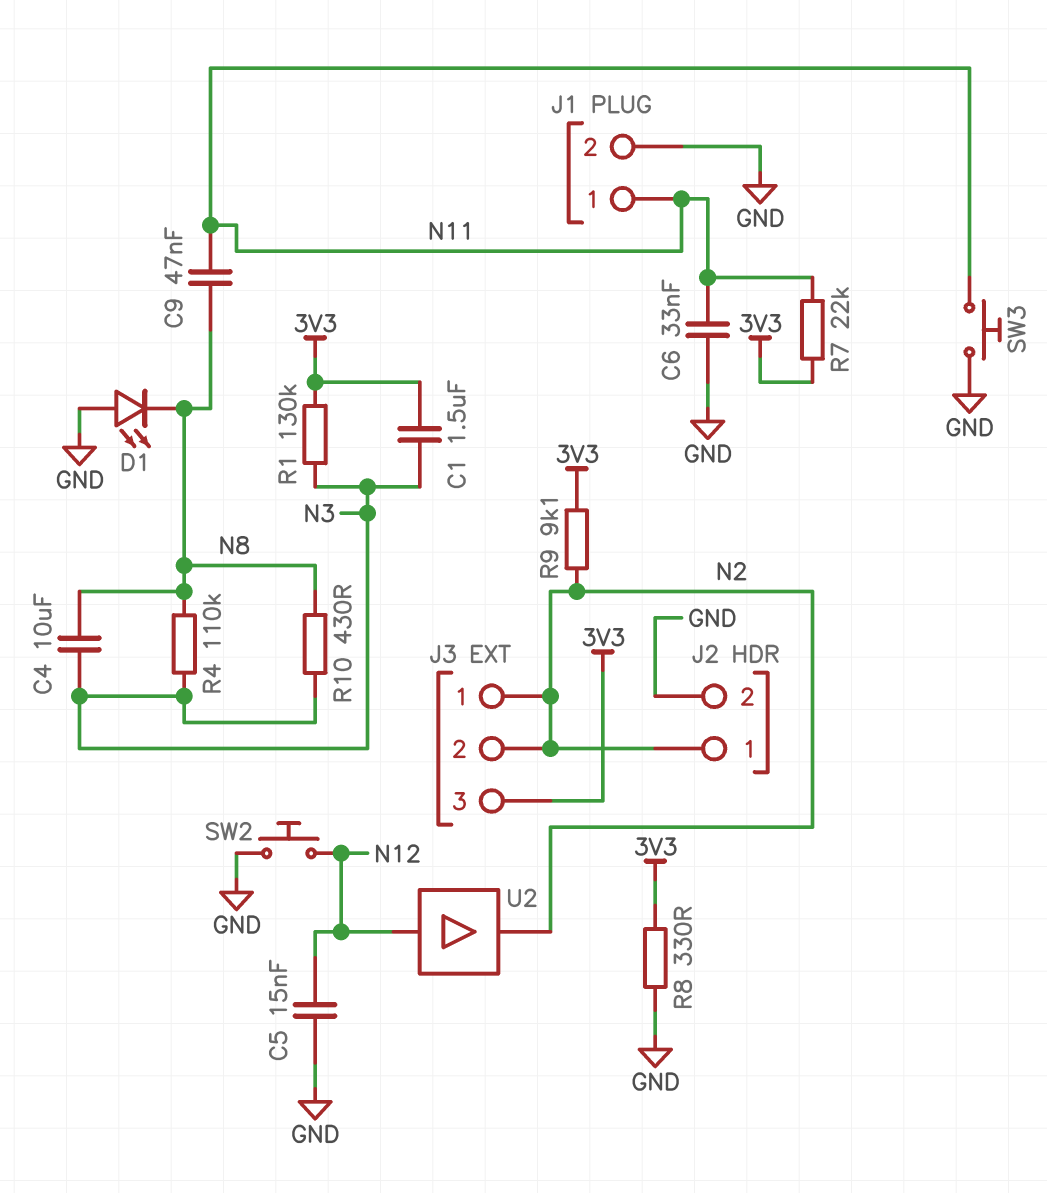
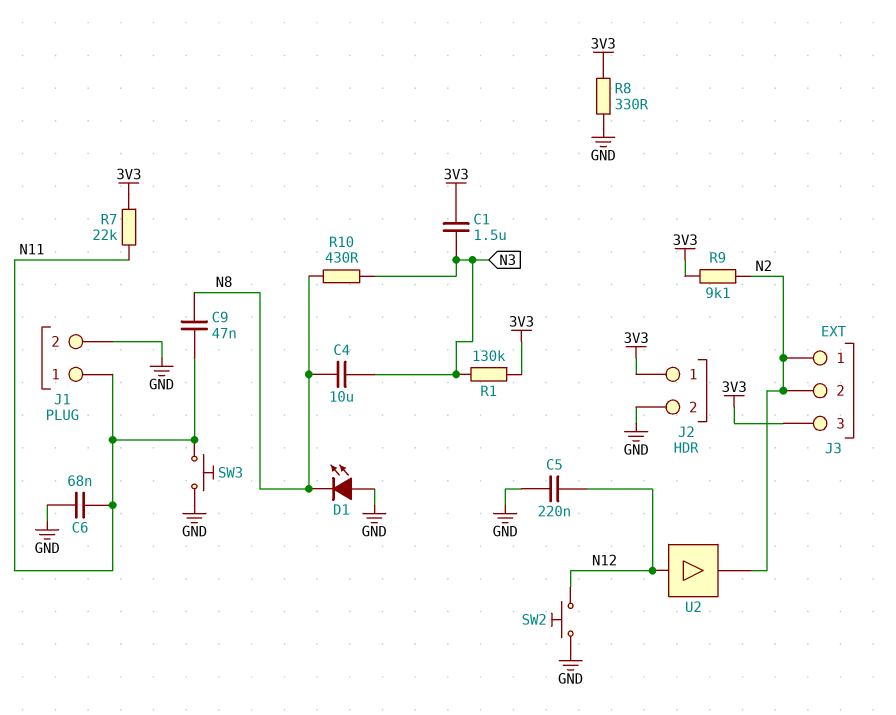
C5: 15nF (GND, N12) -> 220nF (GND, N12)
C6: 33nF (GND, N11) -> 68nF (GND, N11)
J2 pin 1: N2 -> 3V3
R4: 110k (N3, N8) -> none

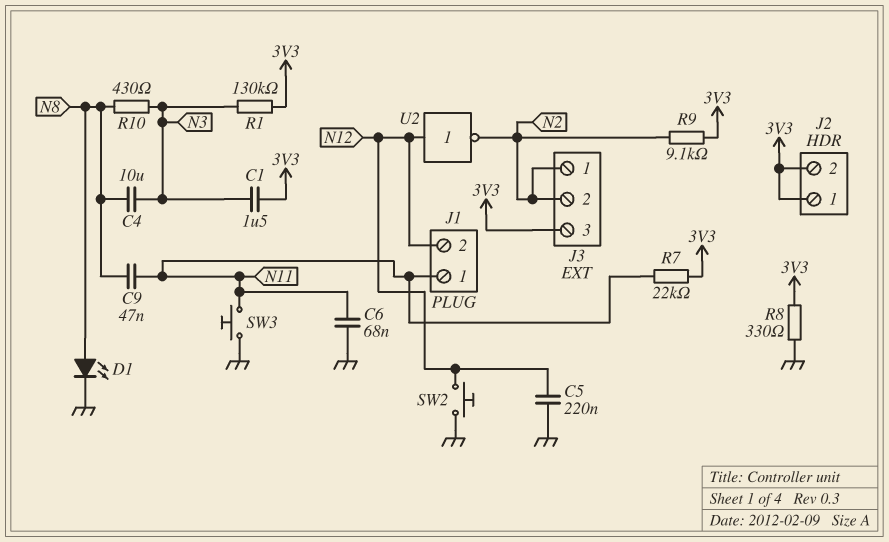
D1: LED (A GND, K N8) -> LED (A N8, K GND)
J1 pin 2: GND -> N12
J2 pin 2: GND -> 3V3
U2: buffer (in N12, out N2) -> NOT (in N12, out N2)

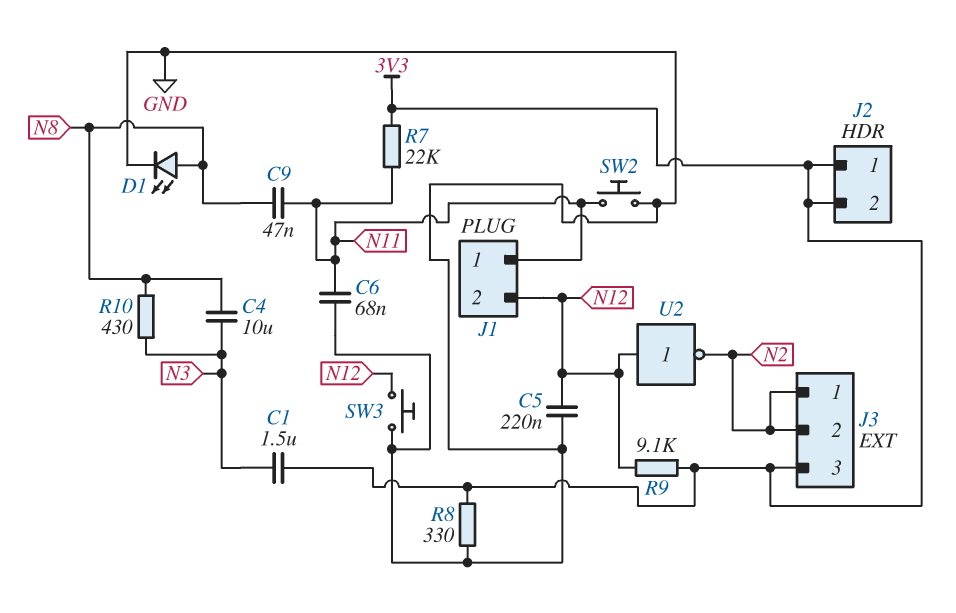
R1: 130k (3V3, N3) -> none
R9: 9.1k (3V3, N2) -> 9.1k (3V3, N12)
SW2: button (GND, N12) -> button (GND, N11)
SW3: button (GND, N11) -> button (GND, N12)

